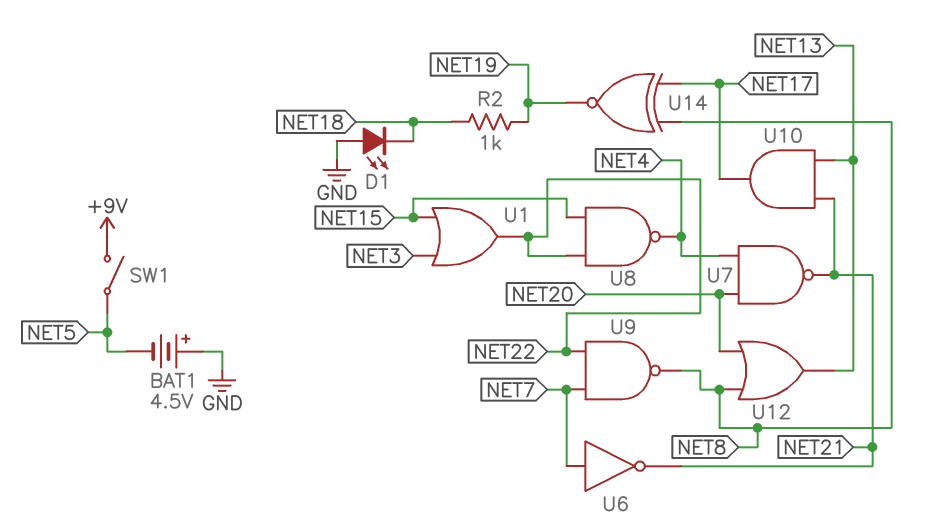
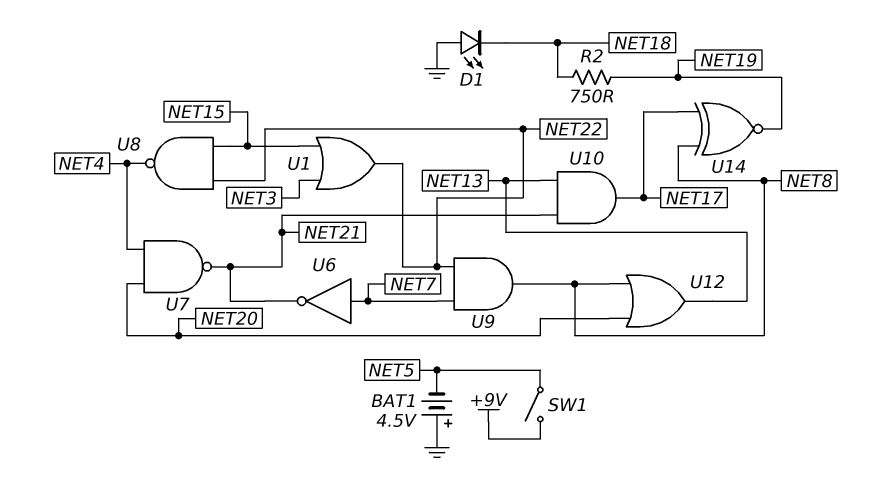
R2: 1k (NET18, NET19) -> 750 (NET18, NET19)
U9: NAND (in NET7, in NET22, out NET8) -> AND (in NET7, in NET22, out NET8)

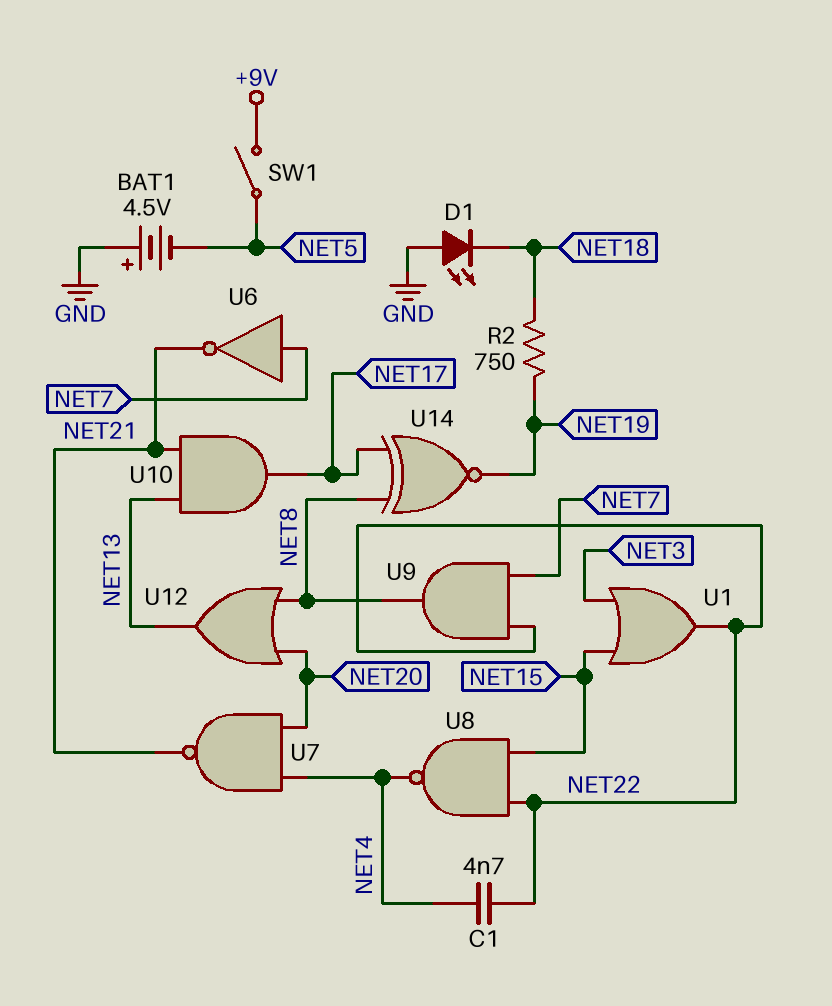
C1: none -> 4.7nF (NET4, NET22)

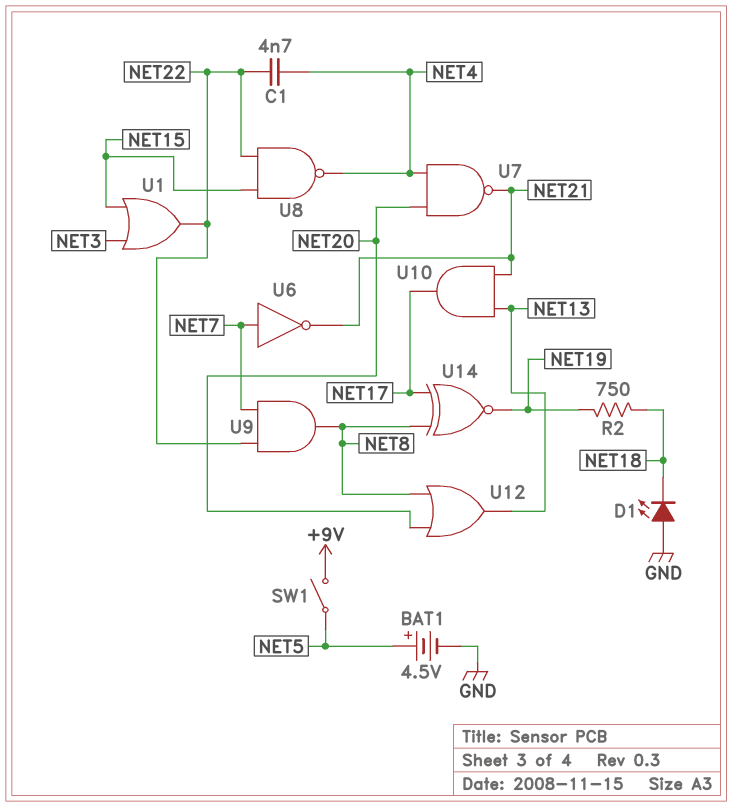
BAT1: 4.5V (plus GND, minus NET5) -> 4.5V (plus NET5, minus GND)

